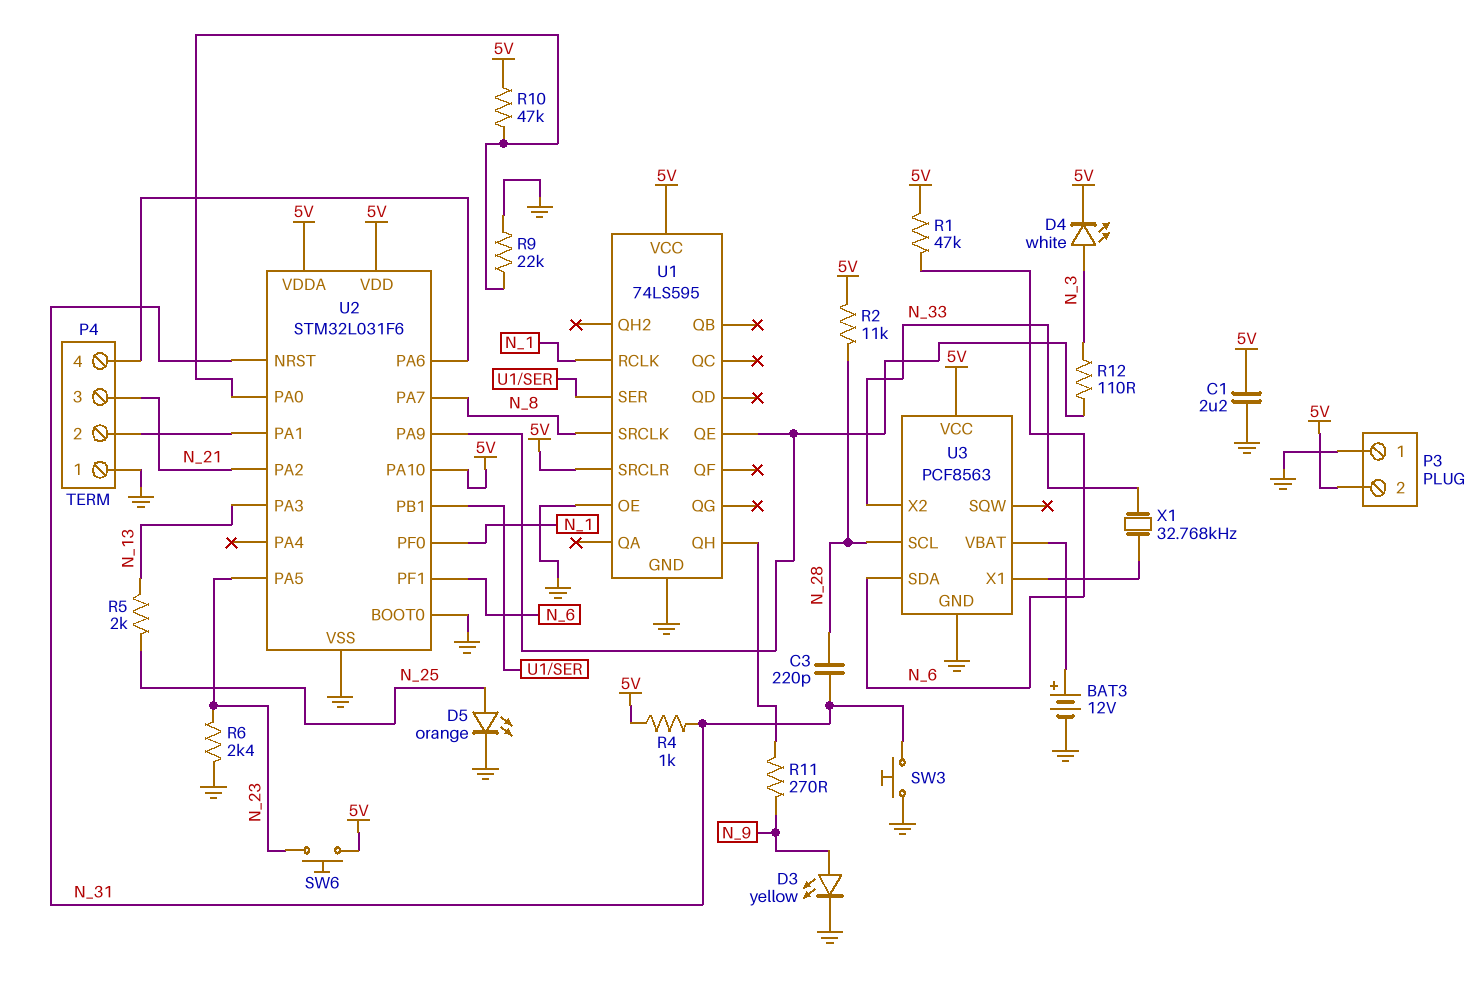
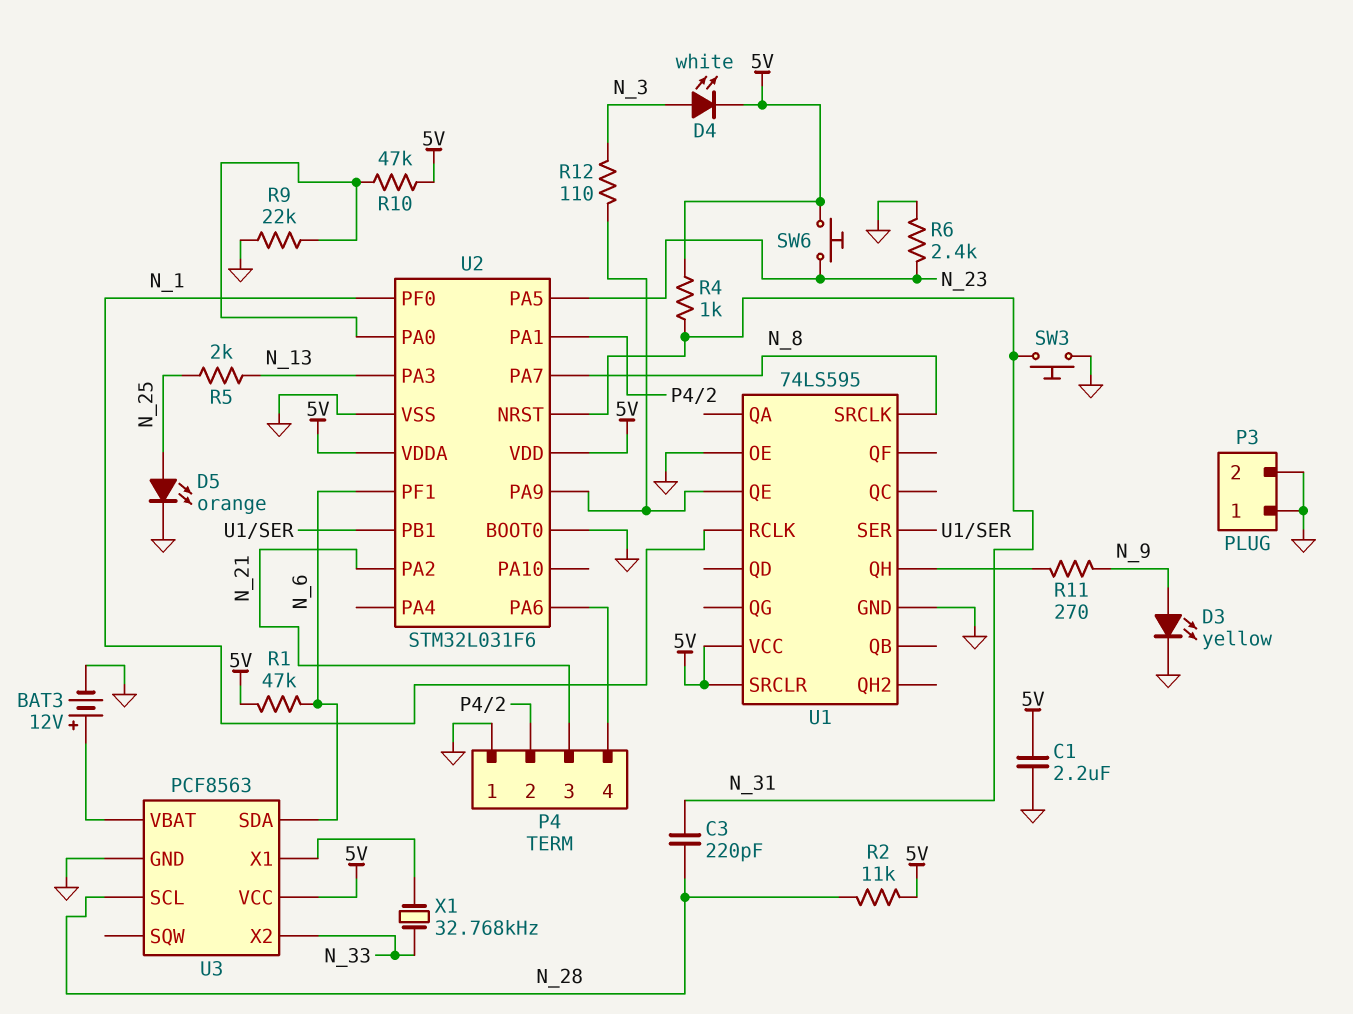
P3 pin 2: 5V -> GND
U2 pin PA10: 5V -> none

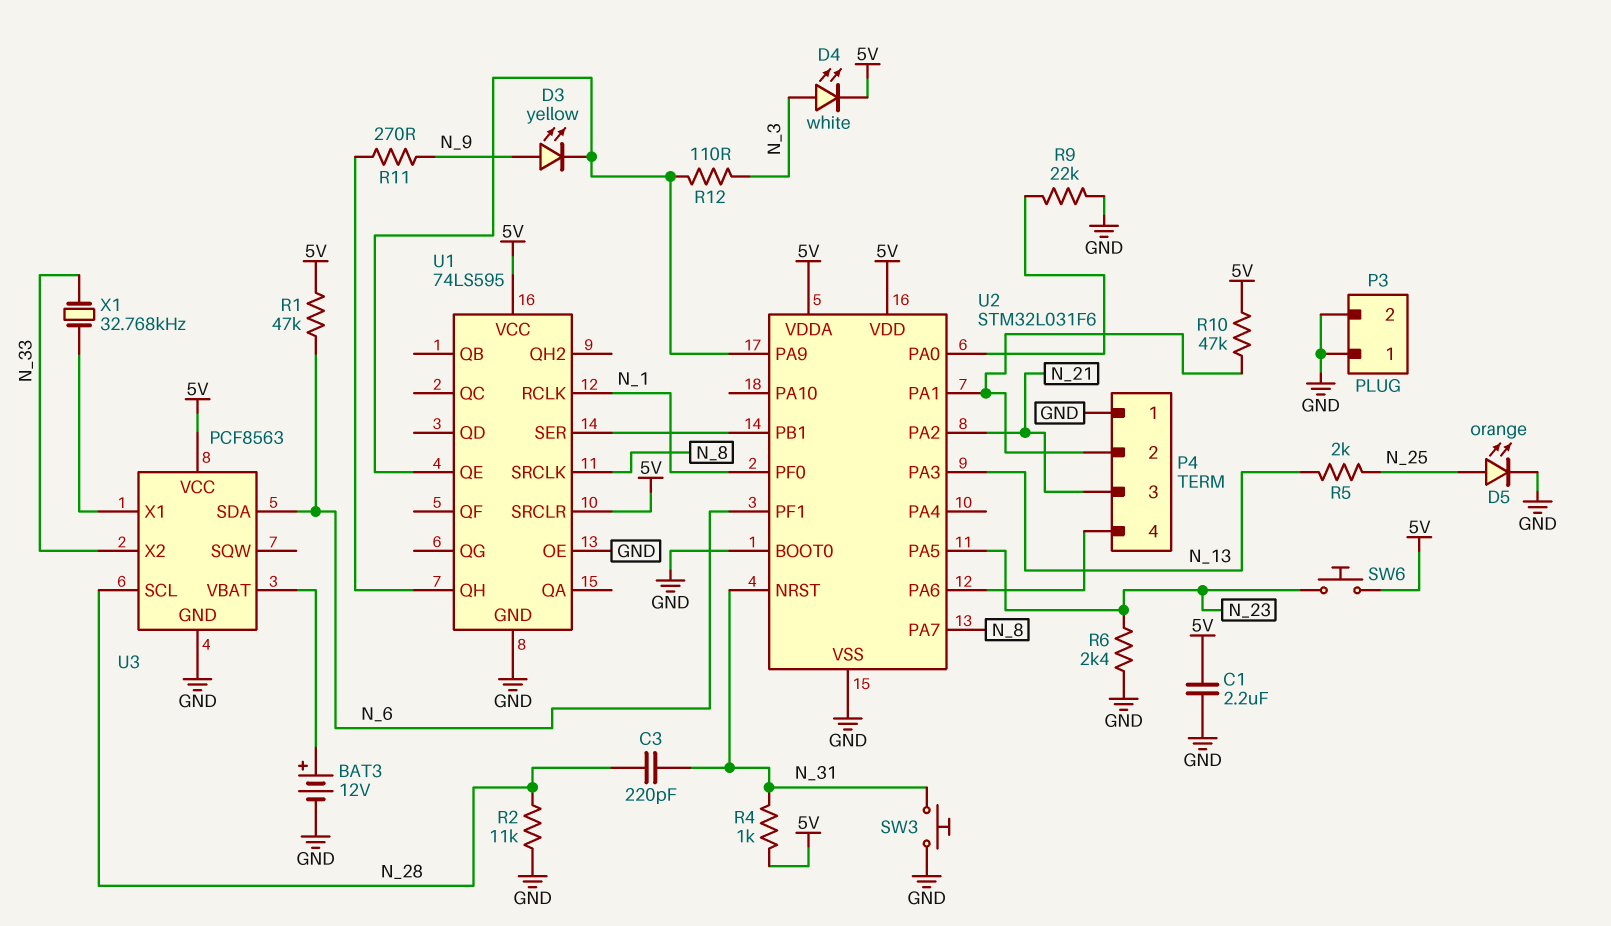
D3: LED yellow (A N_9, K GND) -> LED yellow (A N_9, K U1/QE)
R2: 11k (5V, N_28) -> 11k (GND, N_28)
R10: 47k (5V, U2/PA0) -> 47k (5V, P4/2)

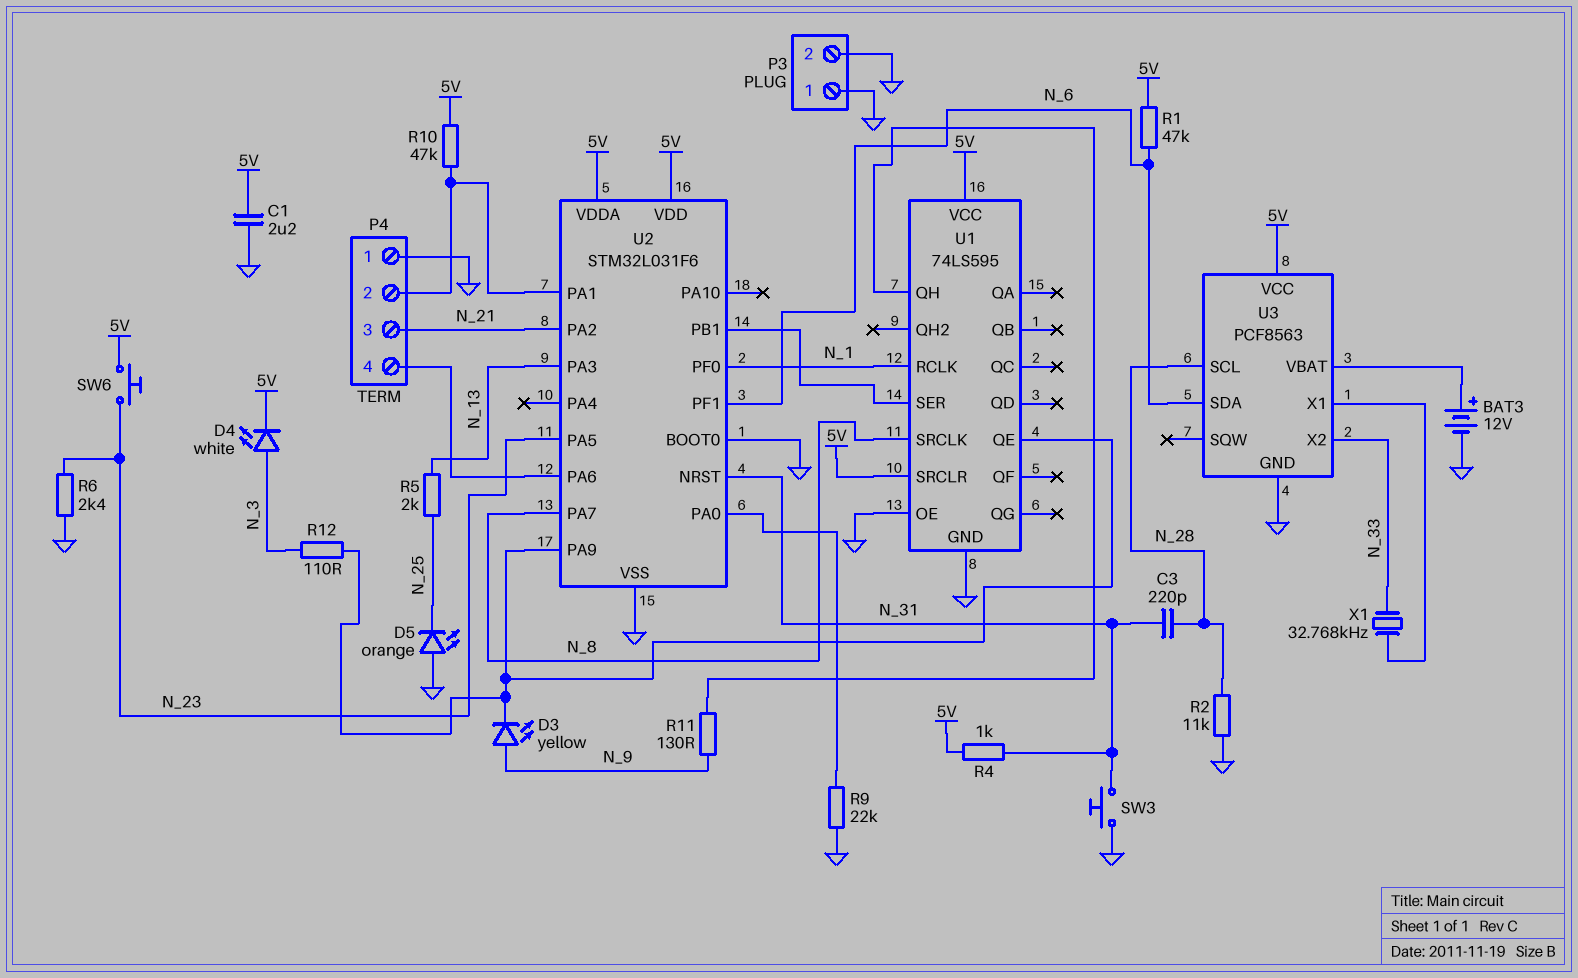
D5: LED orange (A N_25, K GND) -> LED orange (A GND, K N_25)
R11: 270 (N_9, U1/QH) -> 130 (N_9, U1/QH)

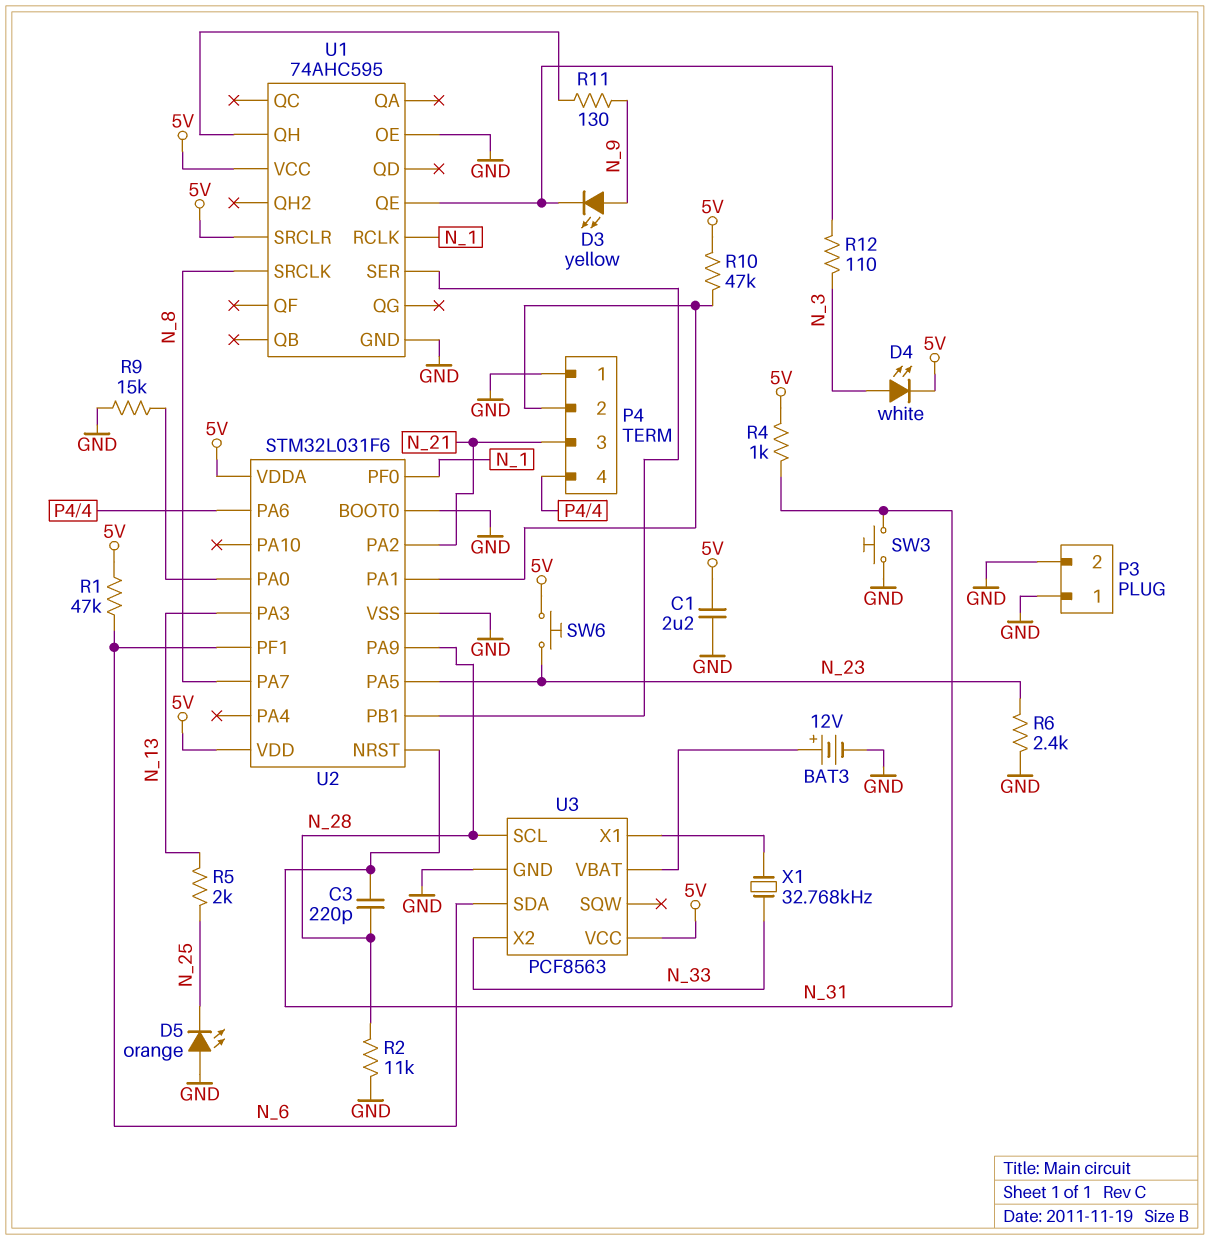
R9: 22k (GND, U2/PA0) -> 15k (GND, U2/PA0)
U1: 74LS595 -> 74AHC595
U2 pin PA9: U1/QE -> N_28

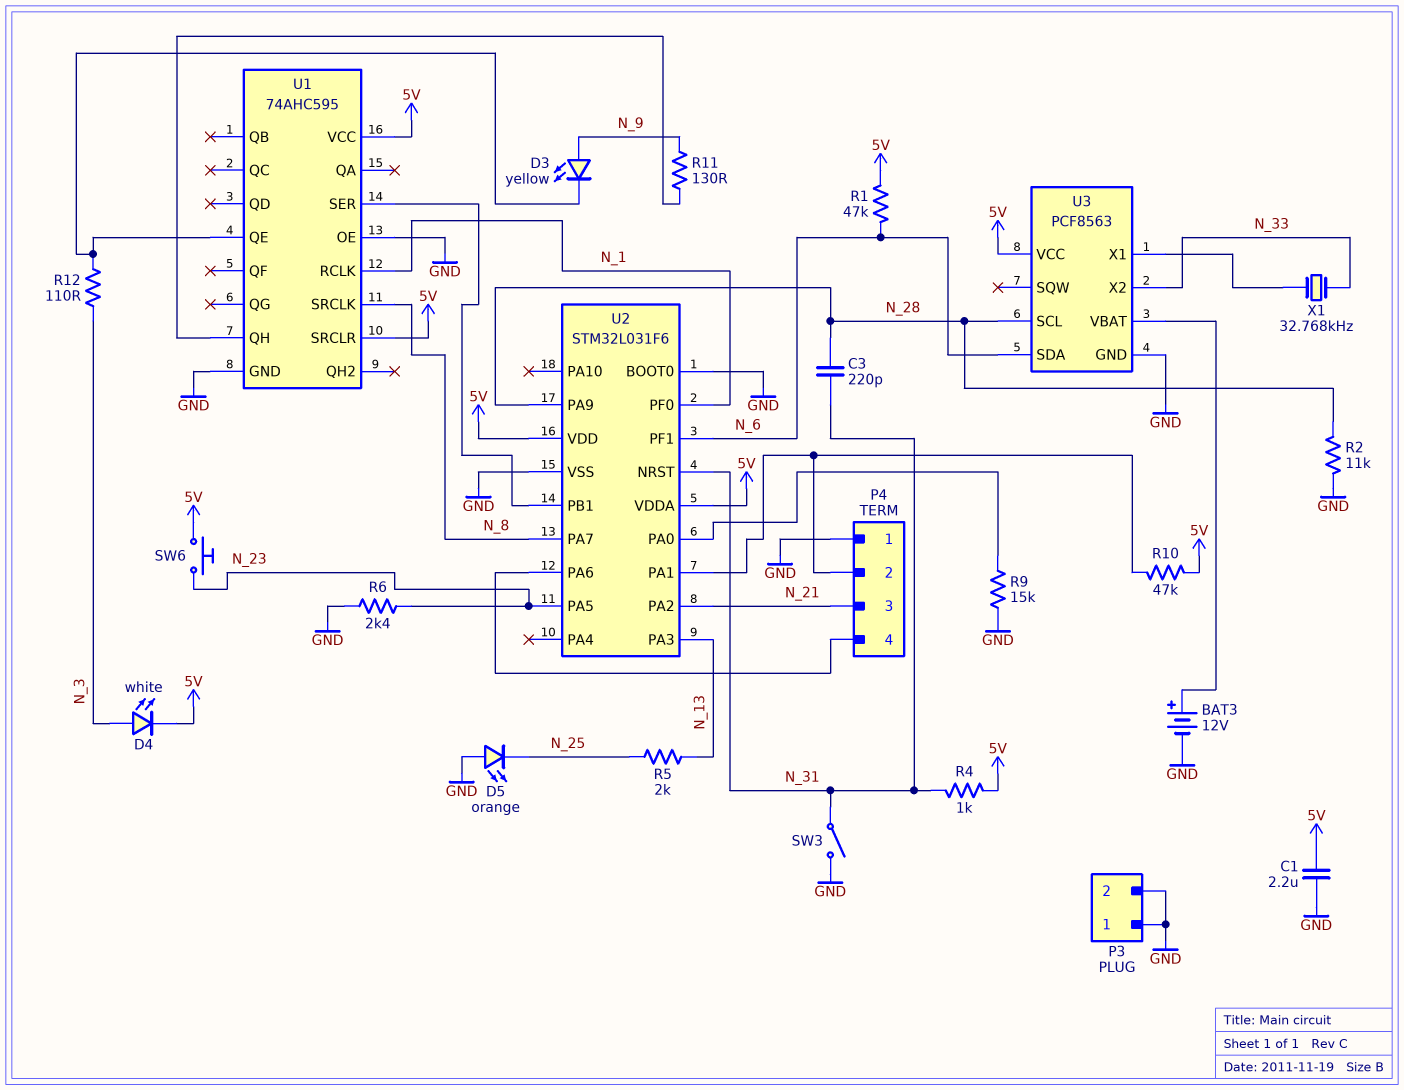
SW3: button (GND, N_31) -> switch (GND, N_31)

